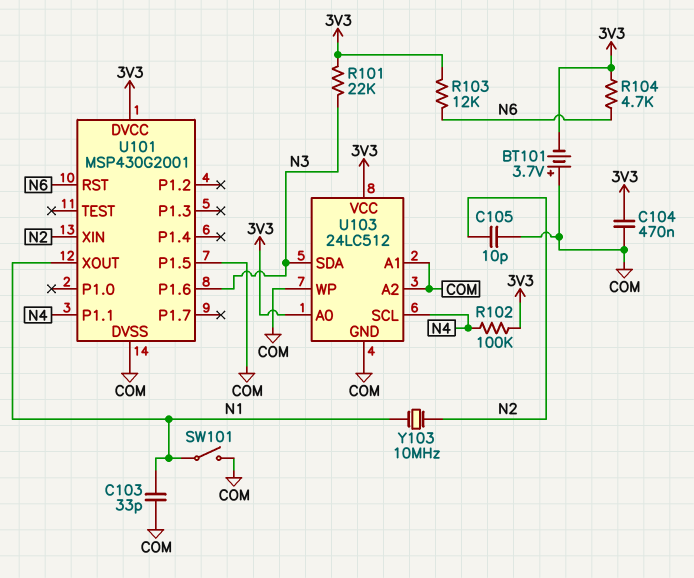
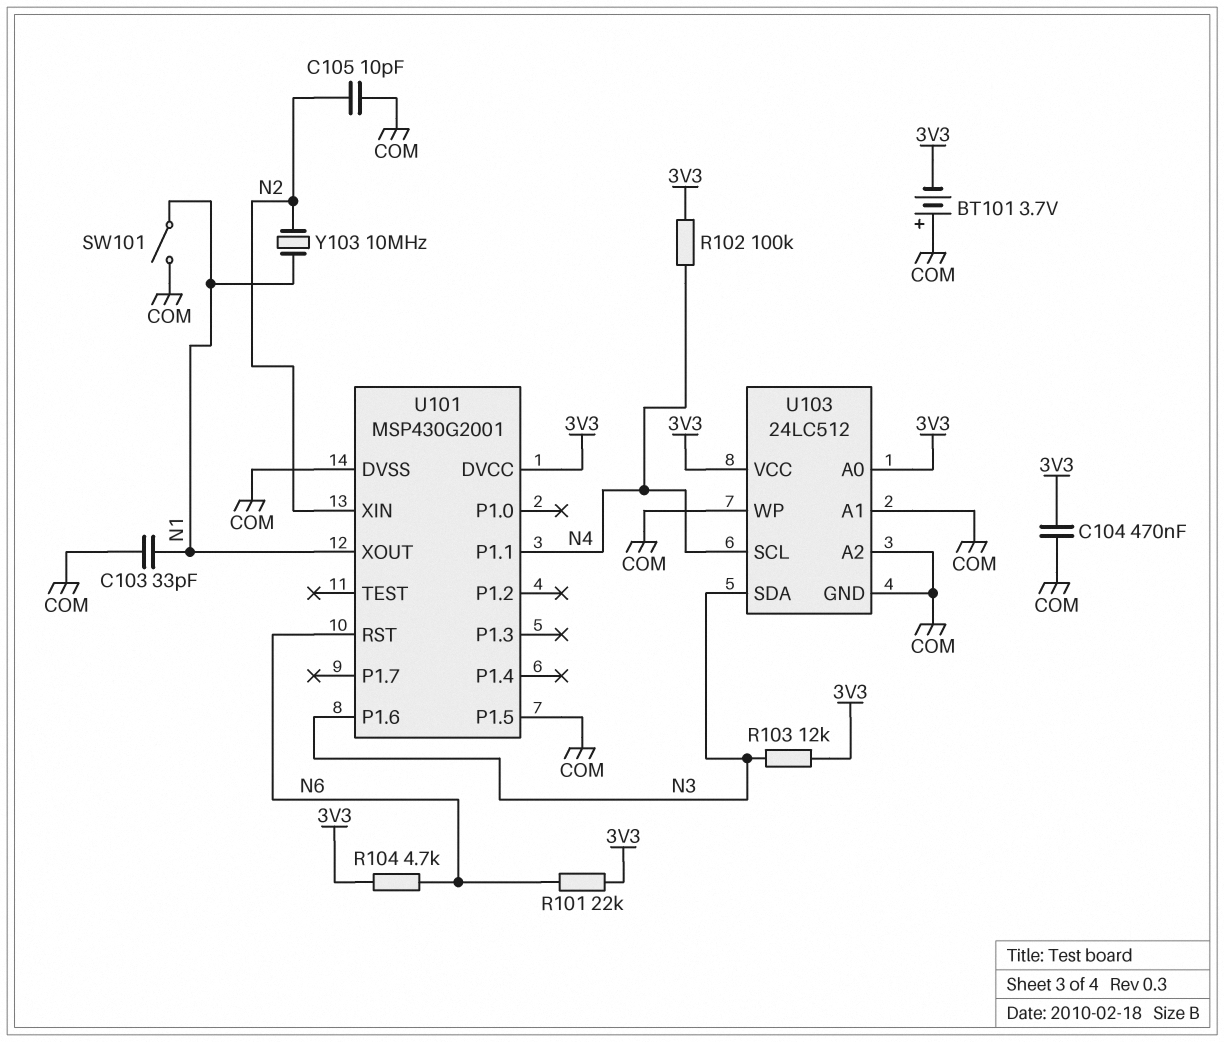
R101: 22k (3V3, N3) -> 22k (3V3, N6)
R103: 12k (3V3, N6) -> 12k (3V3, N3)

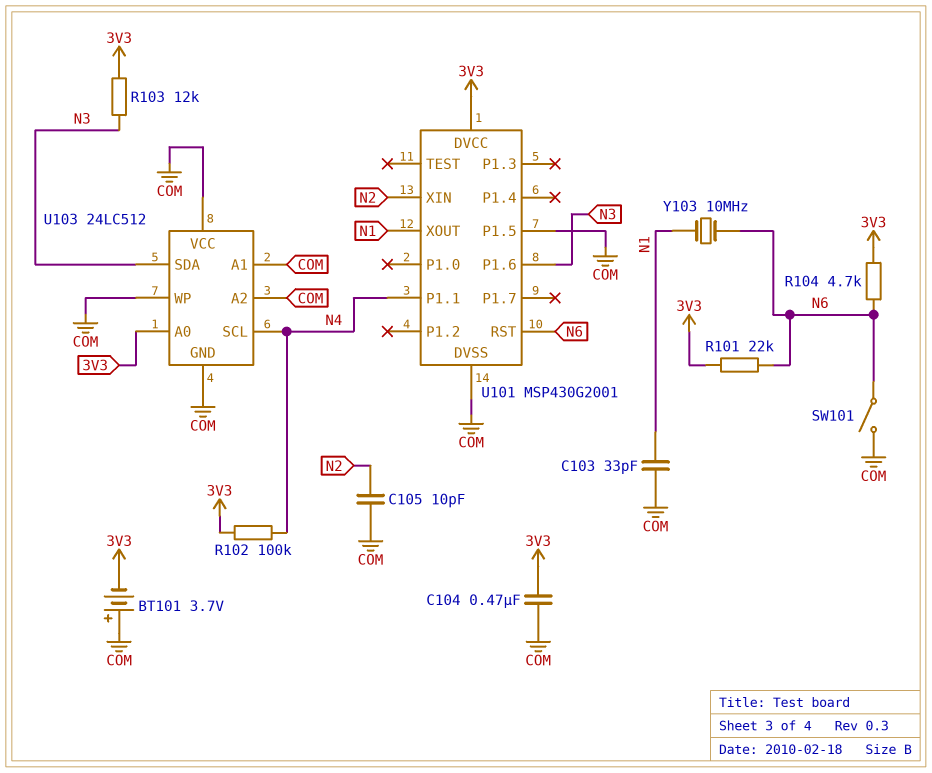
SW101: switch (COM, N1) -> switch (COM, N6)
U103 pin VCC: 3V3 -> COM
Y103: 10MHz (N1, N2) -> 10MHz (N1, N6)

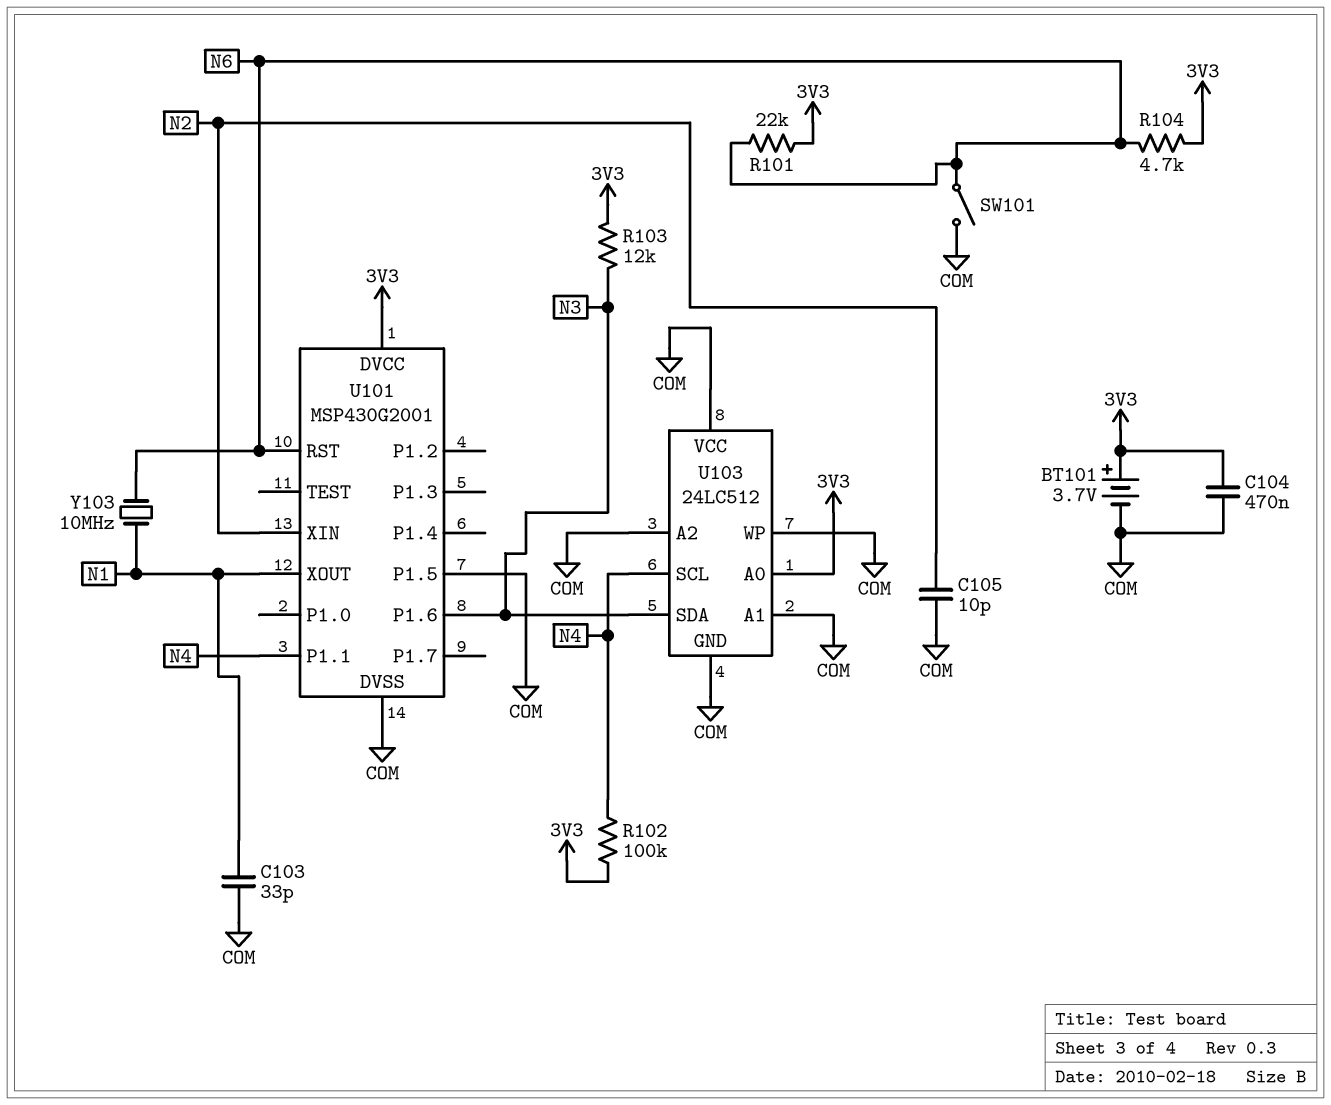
BT101: 3.7V (plus COM, minus 3V3) -> 3.7V (plus 3V3, minus COM)

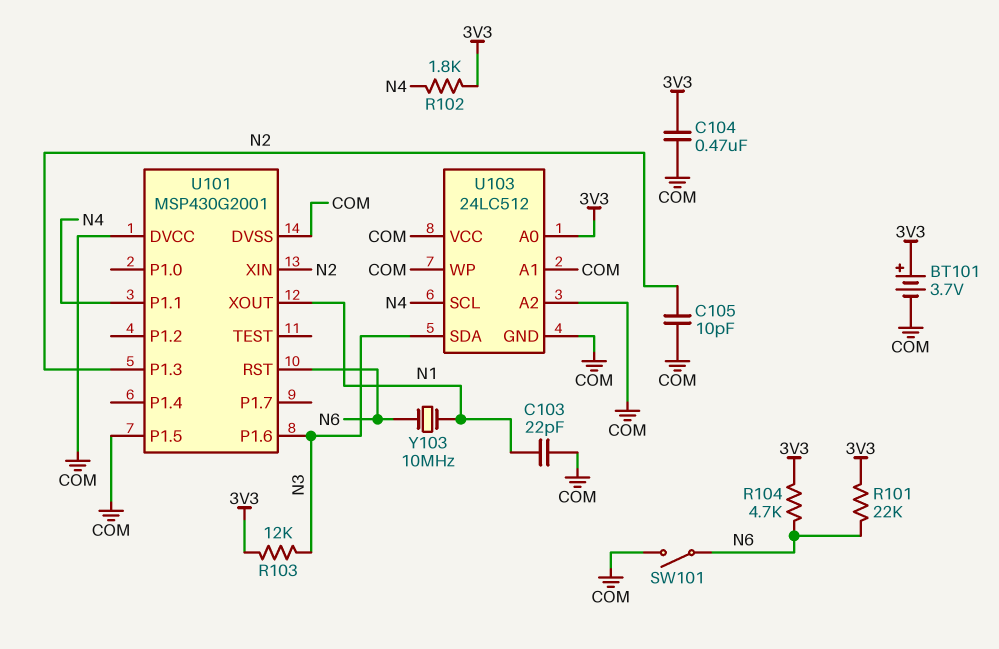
C103: 33pF (COM, N1) -> 22pF (COM, N1)
R102: 100k (3V3, N4) -> 1.8k (3V3, N4)
U101 pin DVCC: 3V3 -> COM
U101 pin P1.3: none -> N2

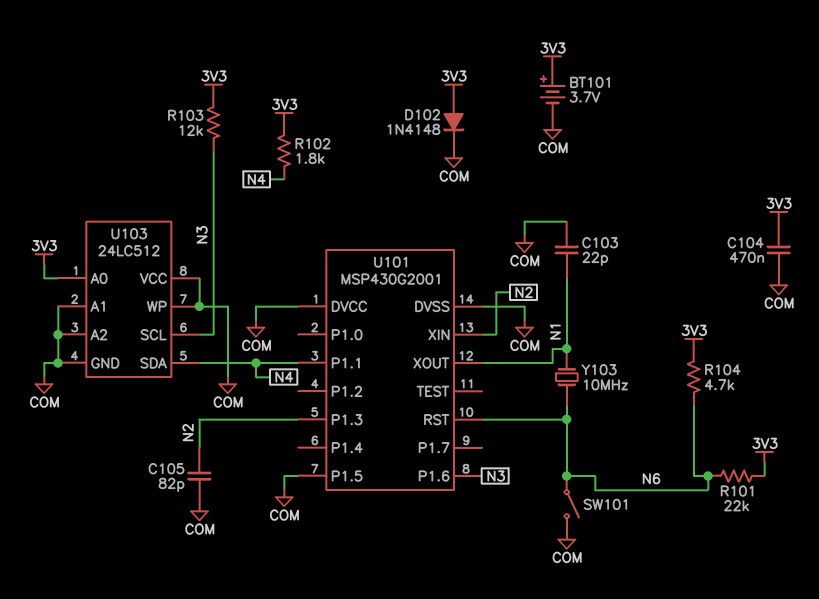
C105: 10pF (COM, N2) -> 82pF (COM, N2)
D102: none -> diode 1N4148 (A 3V3, K COM)
U103 pin SCL: N4 -> N3
U103 pin SDA: N3 -> N4

